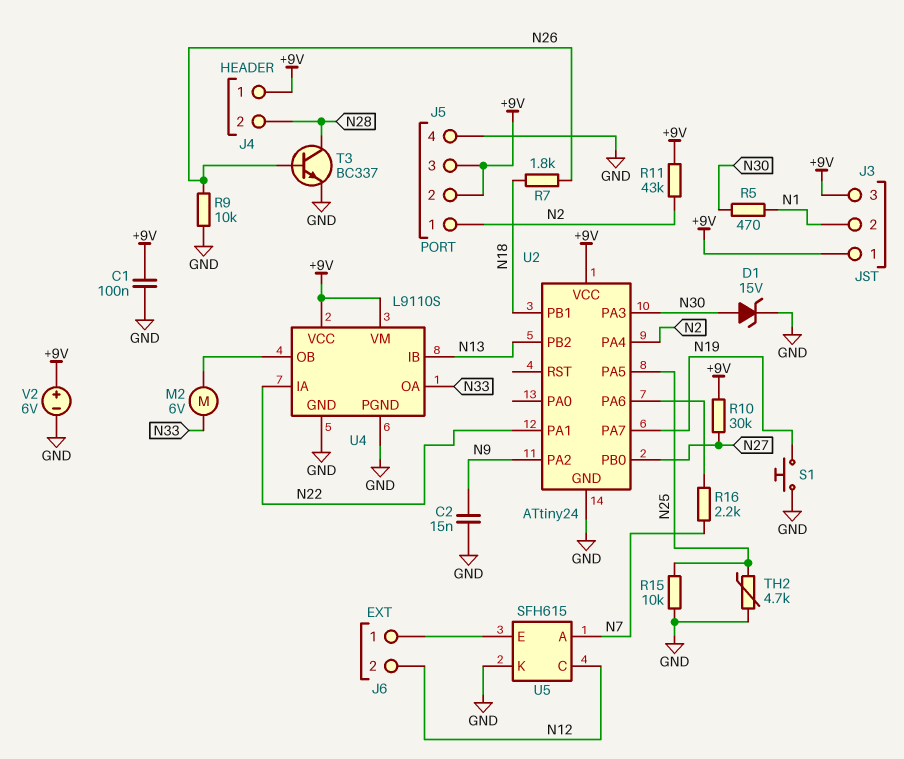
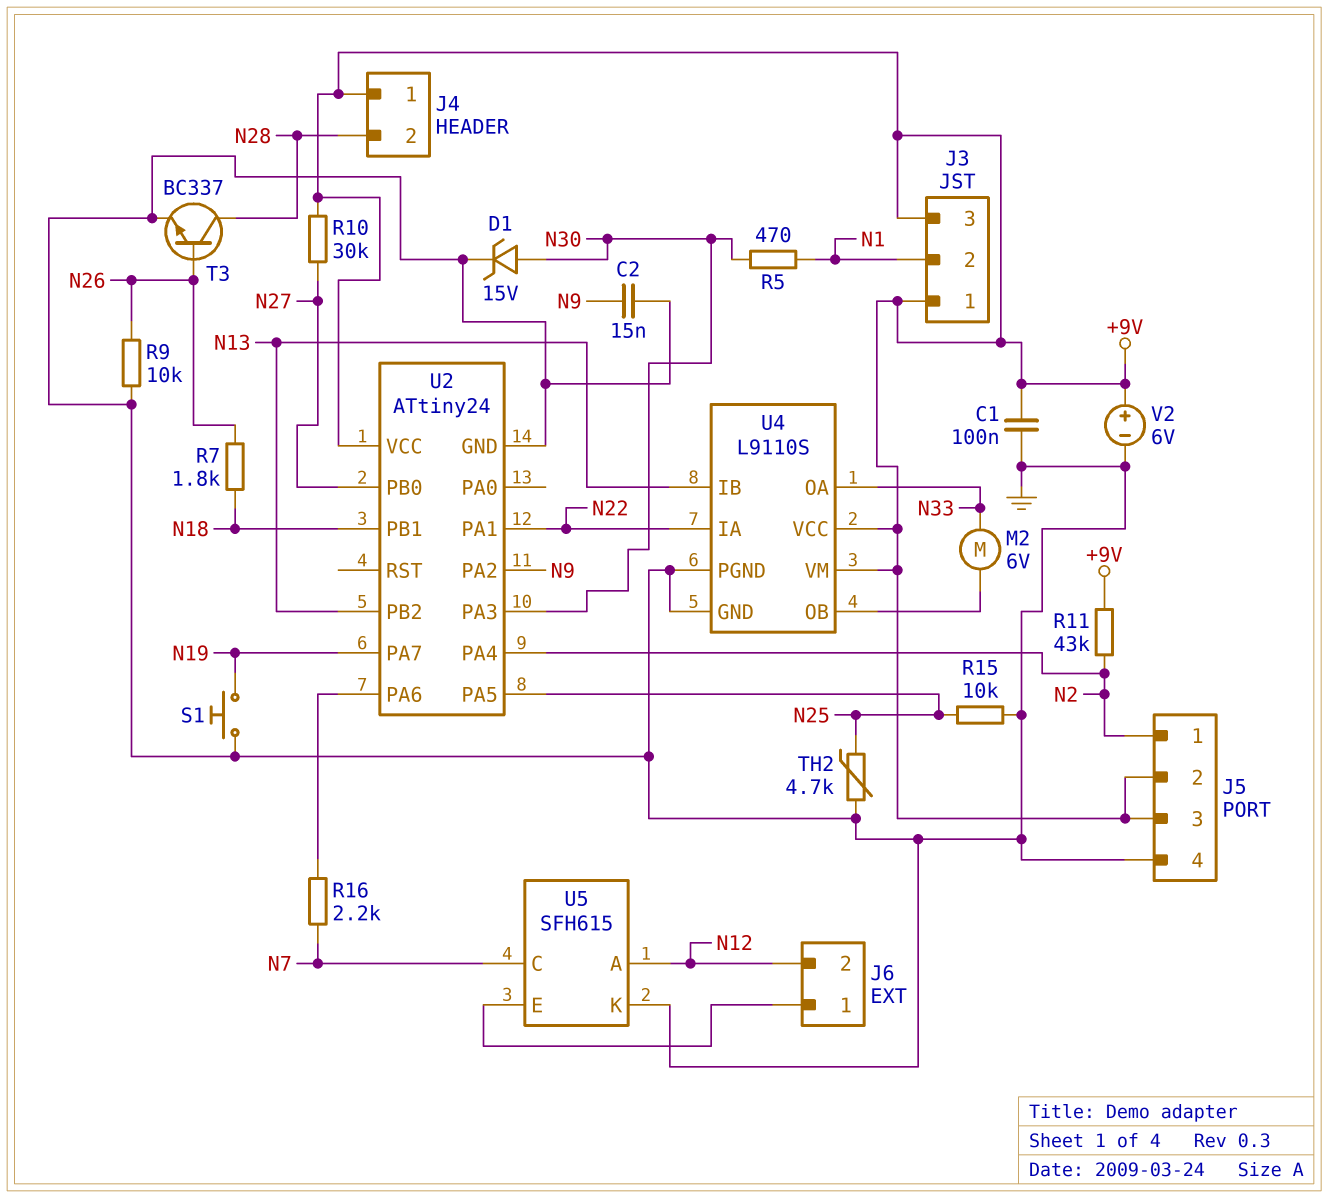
U5 pin A: N7 -> N12
U5 pin C: N12 -> N7

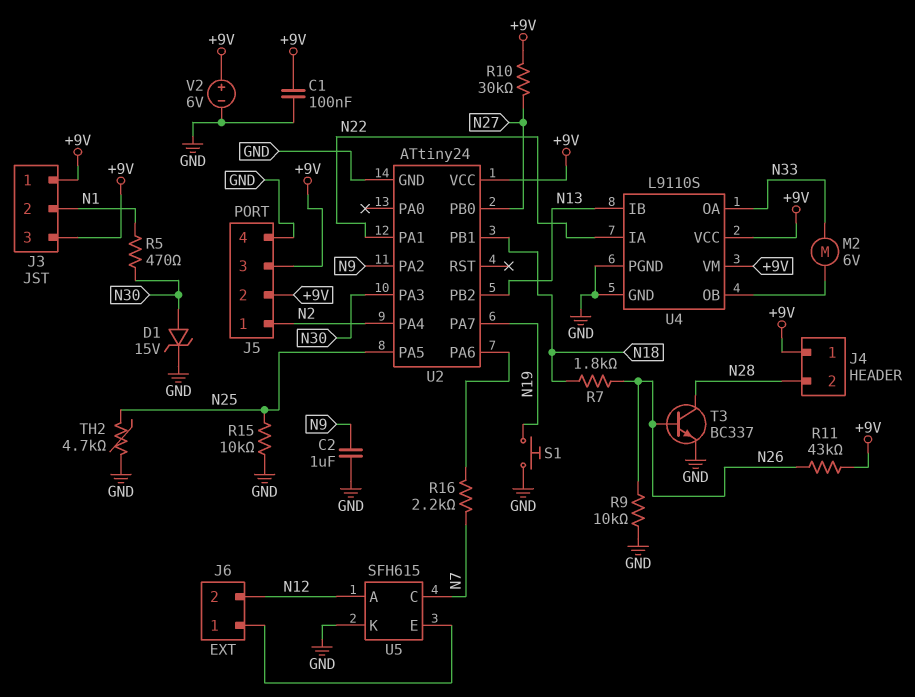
C2: 15nF (GND, N9) -> 1uF (GND, N9)
R11: 43k (+9V, N2) -> 43k (+9V, N26)

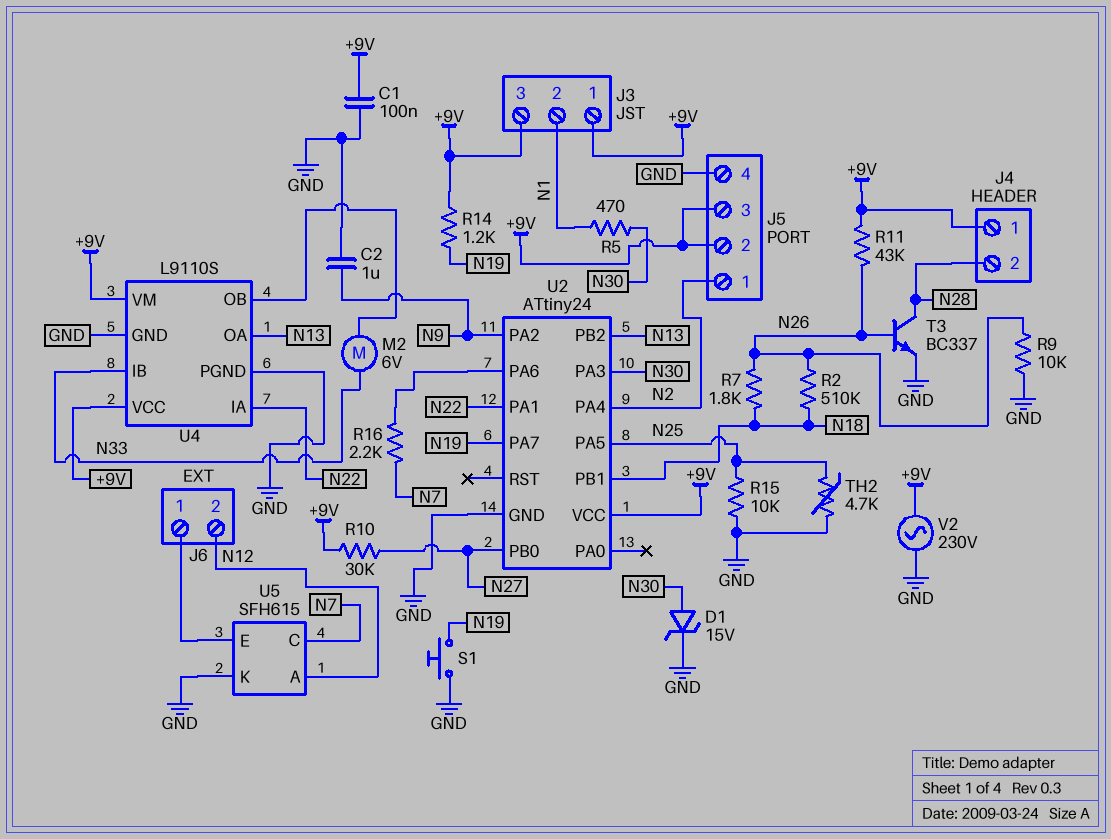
R2: none -> 510k (N18, N26)
R14: none -> 1.2k (+9V, N19)
U4 pin IB: N13 -> N33
U4 pin OA: N33 -> N13
V2: 6V (plus +9V, minus GND) -> AC 230V (+9V, GND)

